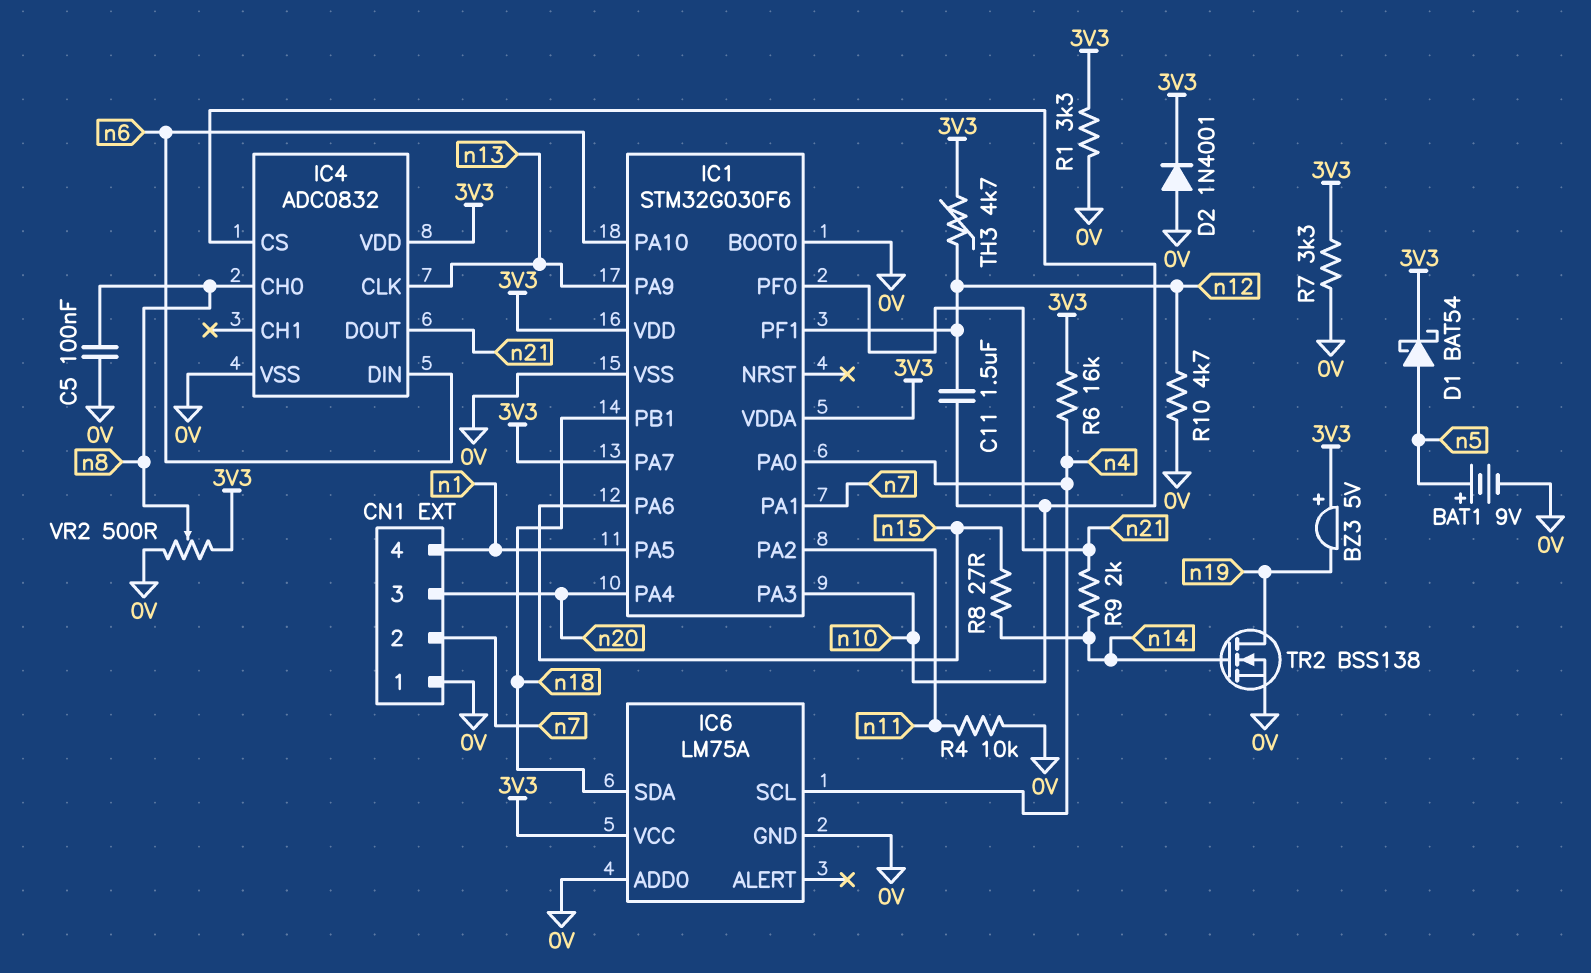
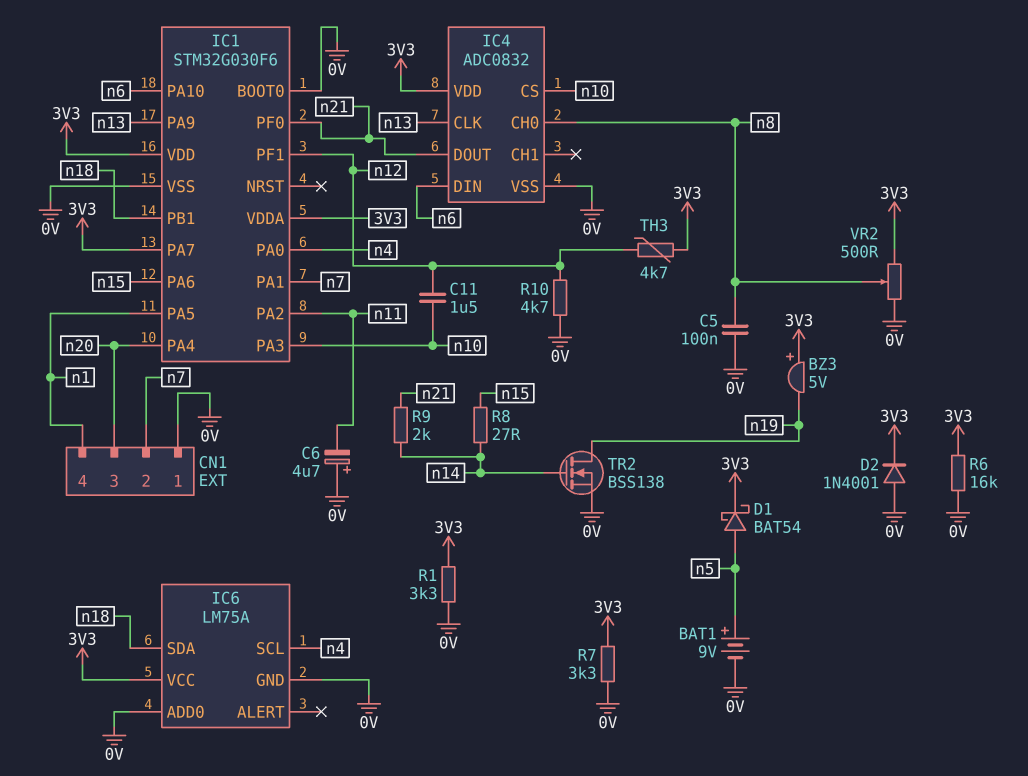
C6: none -> 4.7uF (plus 0V, minus n11)
R4: 10k (0V, n11) -> none
R6: 16k (3V3, n4) -> 16k (0V, 3V3)

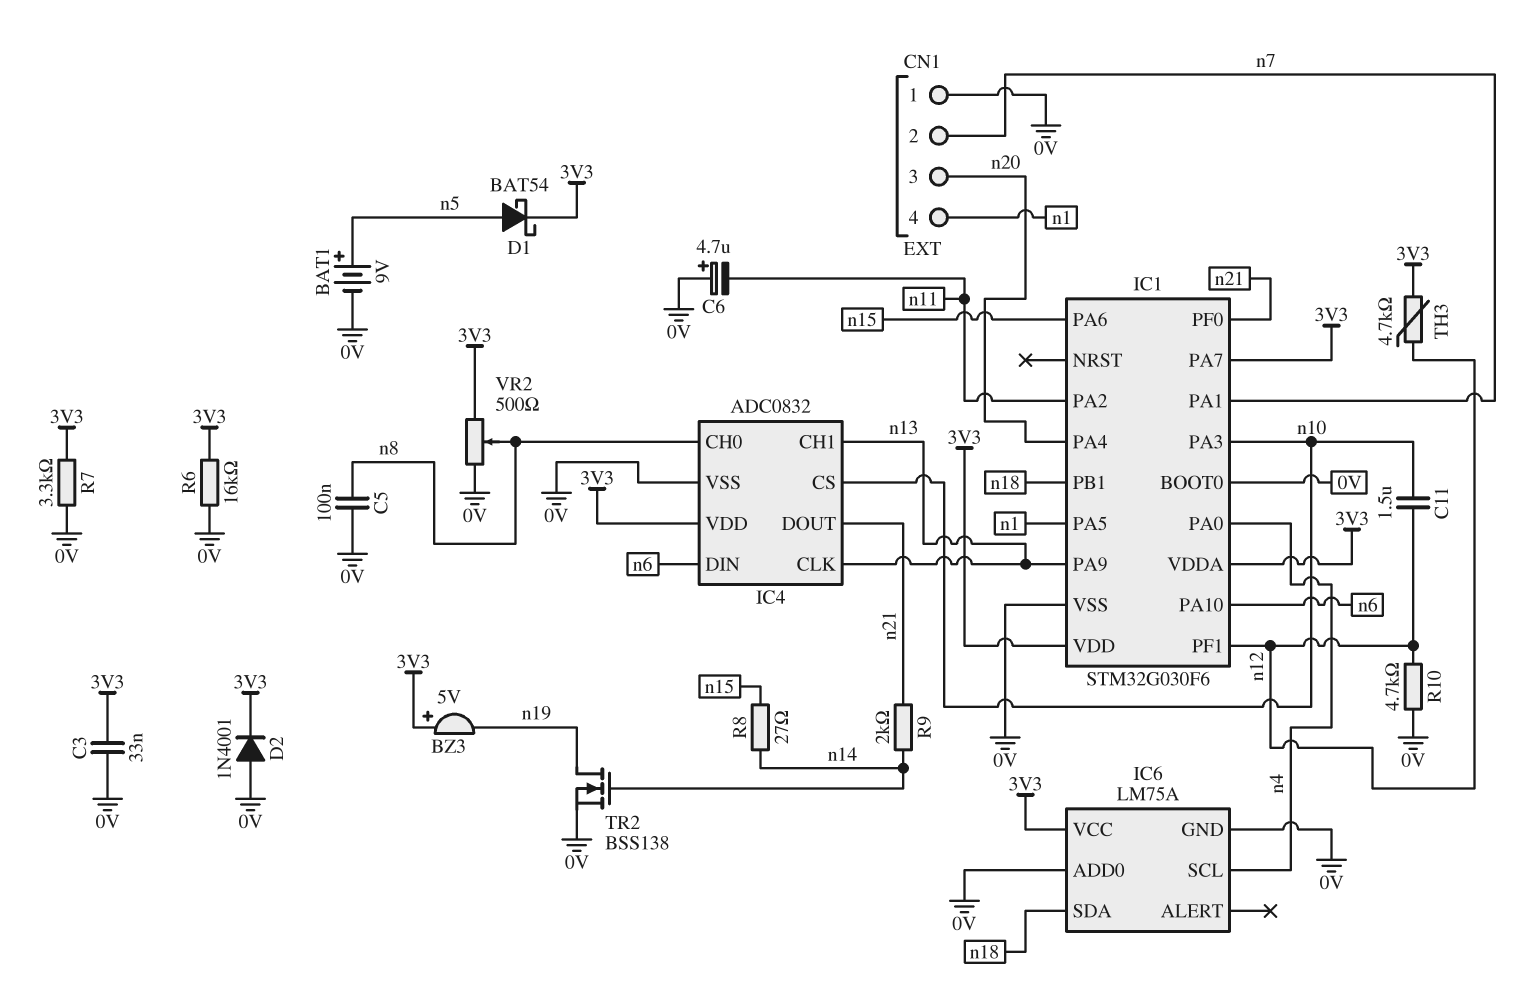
C3: none -> 33nF (0V, 3V3)
IC4 pin CH1: none -> n13
R1: 3.3k (0V, 3V3) -> none

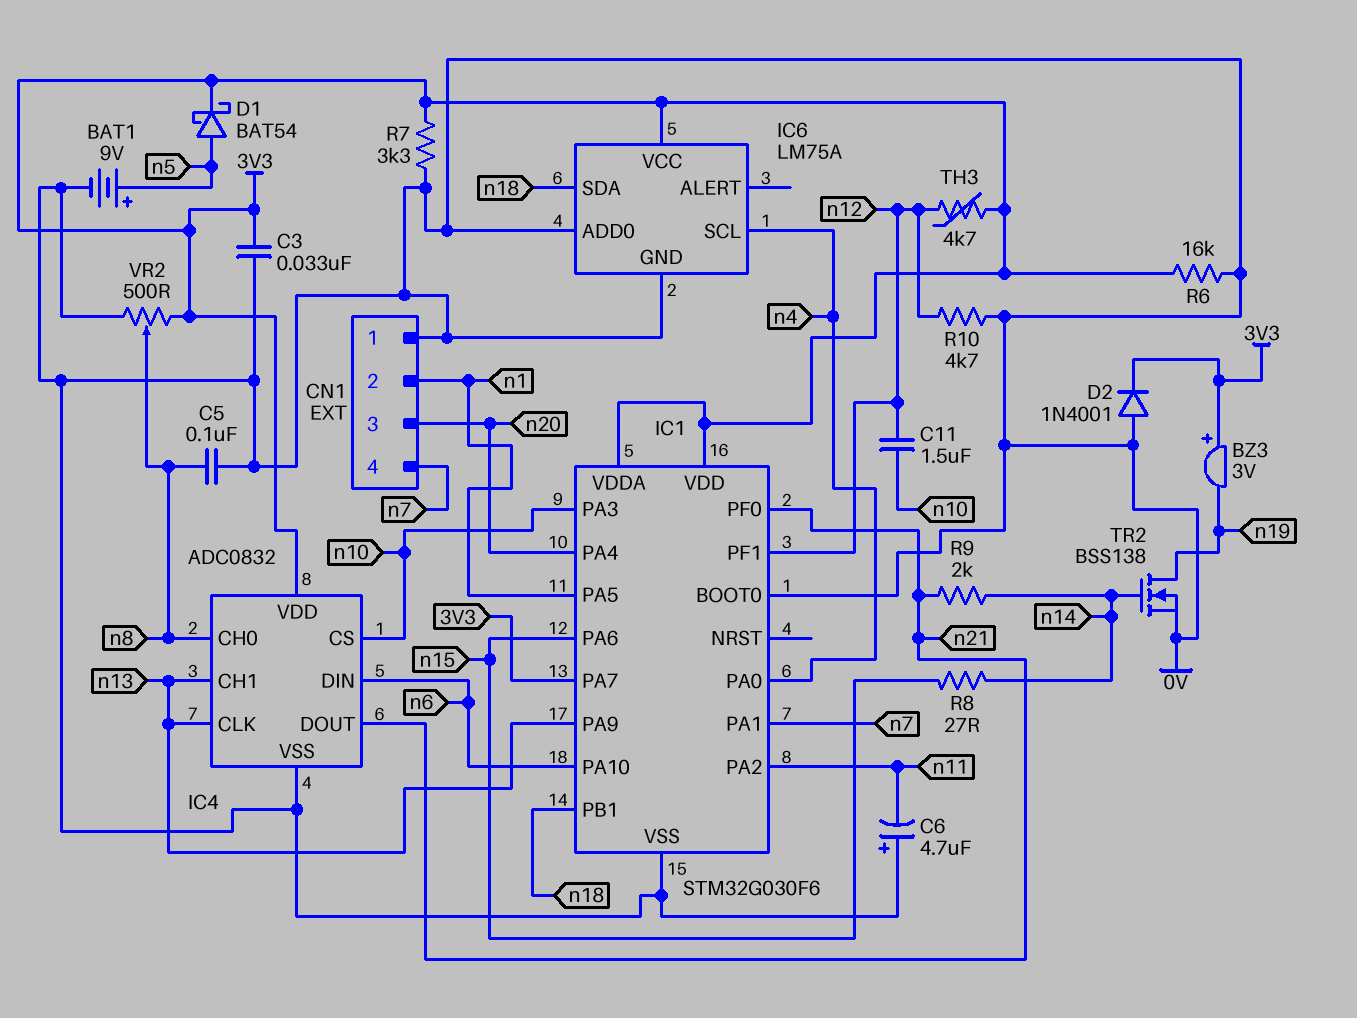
BZ3: buzzer 5V (plus 3V3, minus n19) -> buzzer 3V (plus 3V3, minus n19)
CN1 pin 2: n7 -> n1
CN1 pin 4: n1 -> n7

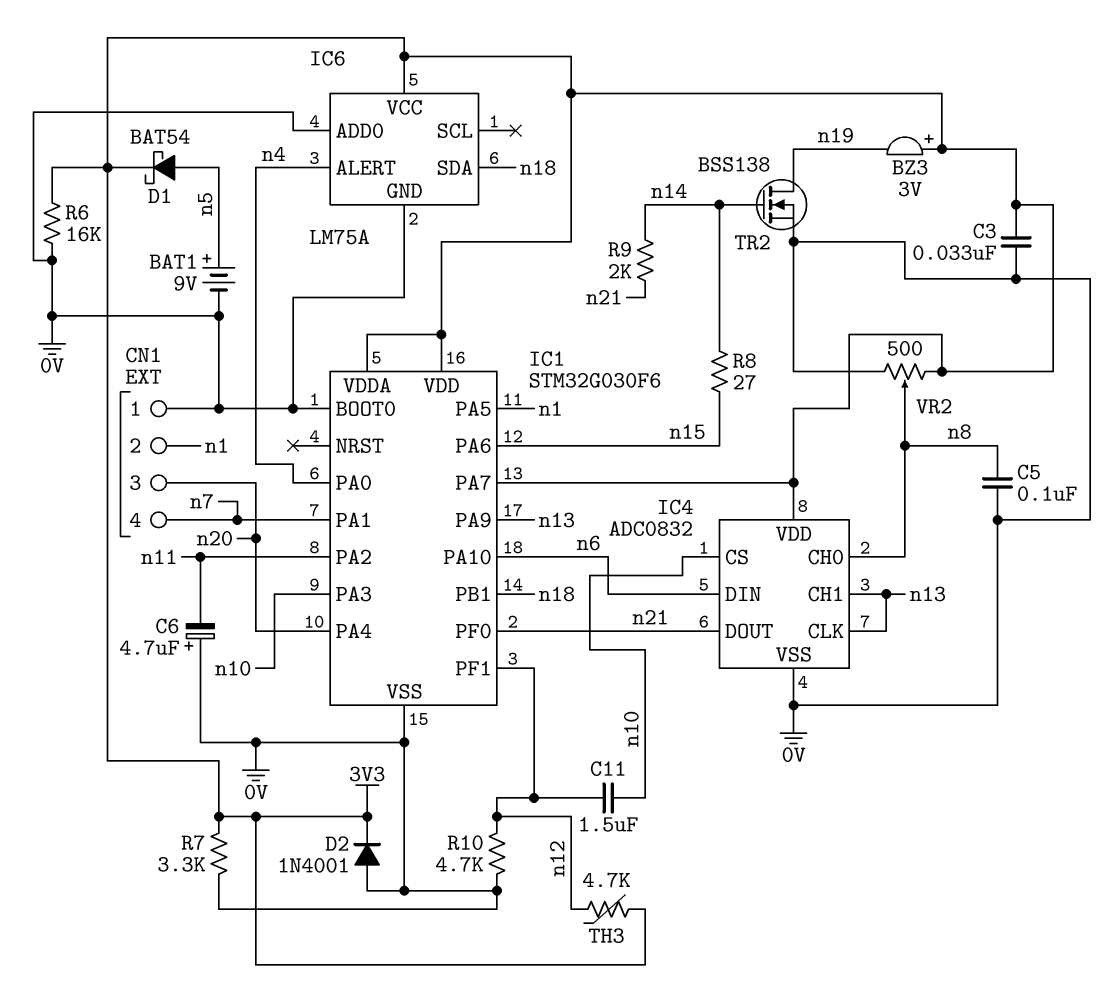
IC6 pin ALERT: none -> n4
IC6 pin SCL: n4 -> none

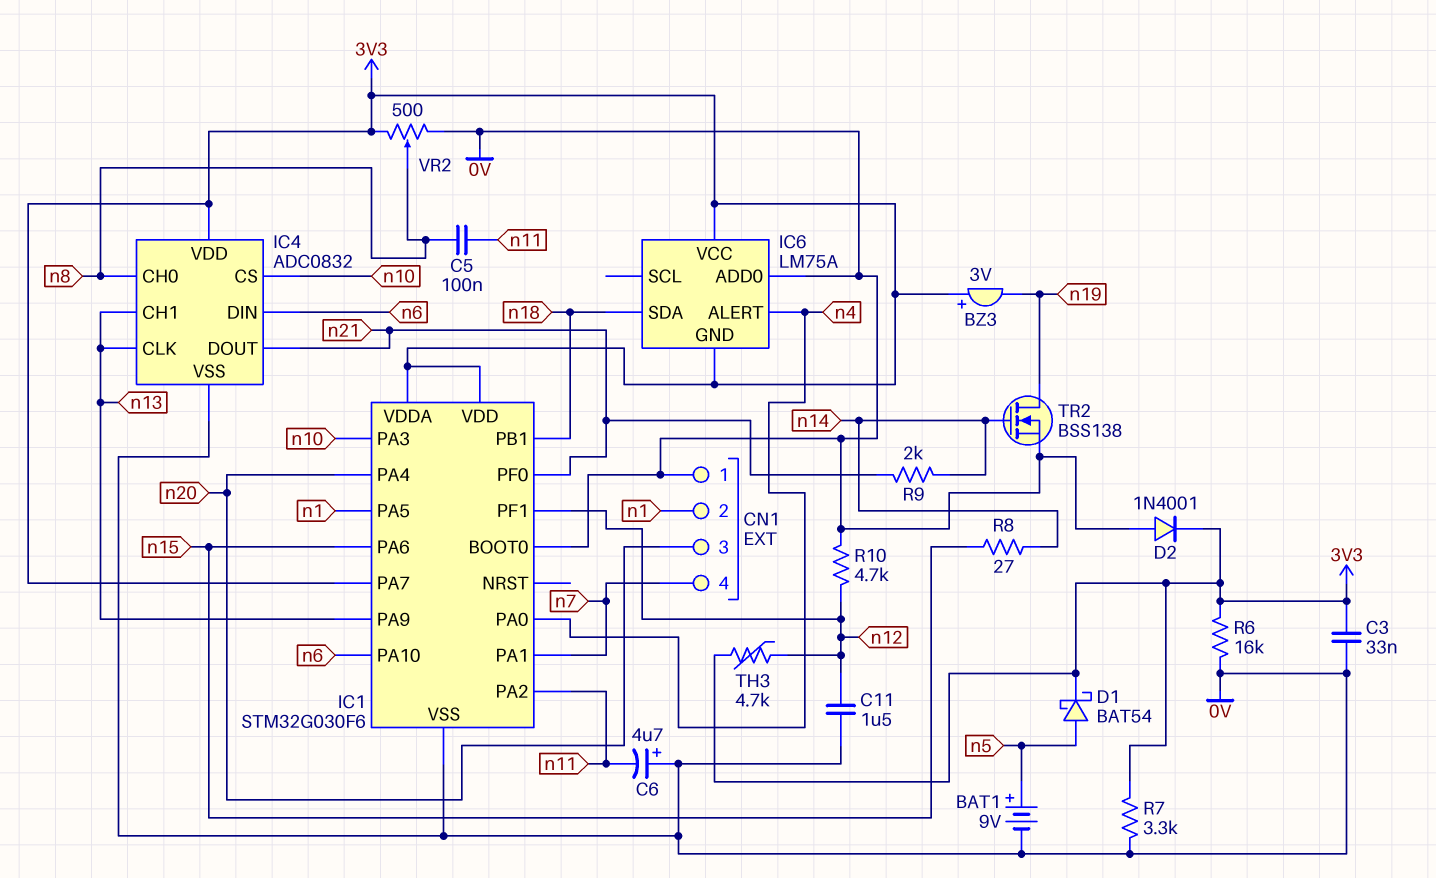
C5: 100nF (0V, n8) -> 100nF (n8, n11)
C11: 1.5uF (n10, n12) -> 1.5uF (0V, n12)
IC6 pin GND: 0V -> 3V3

